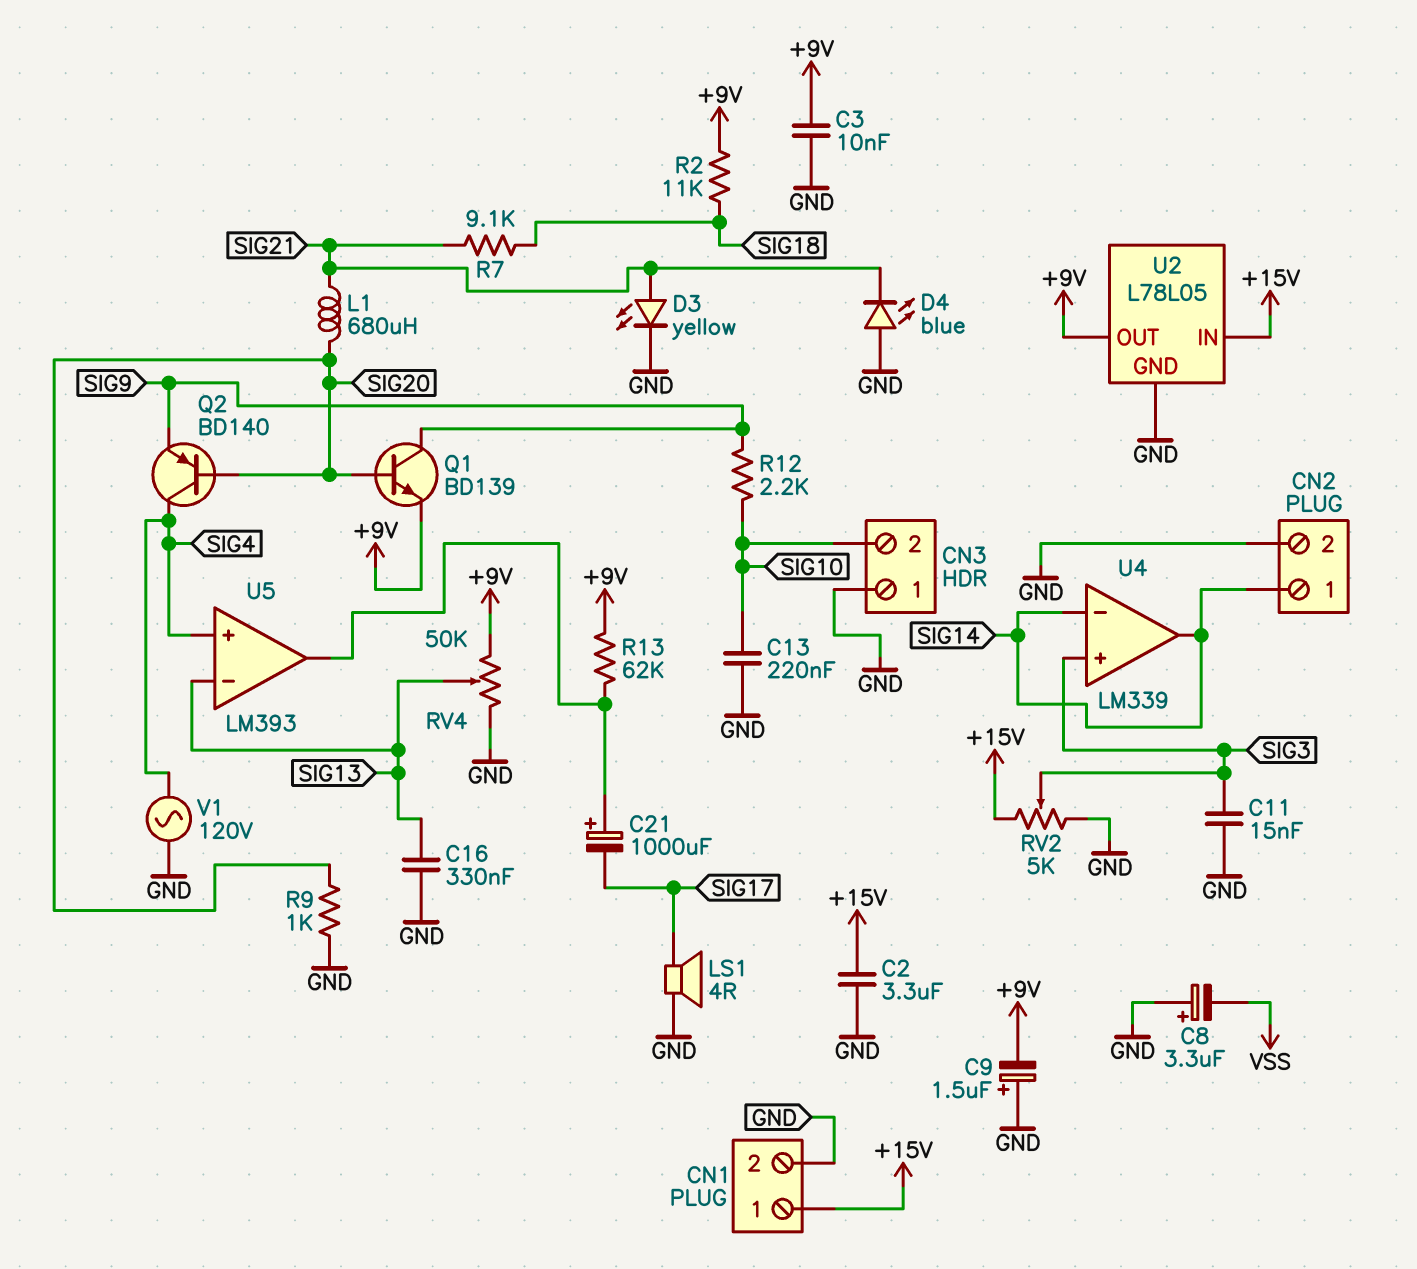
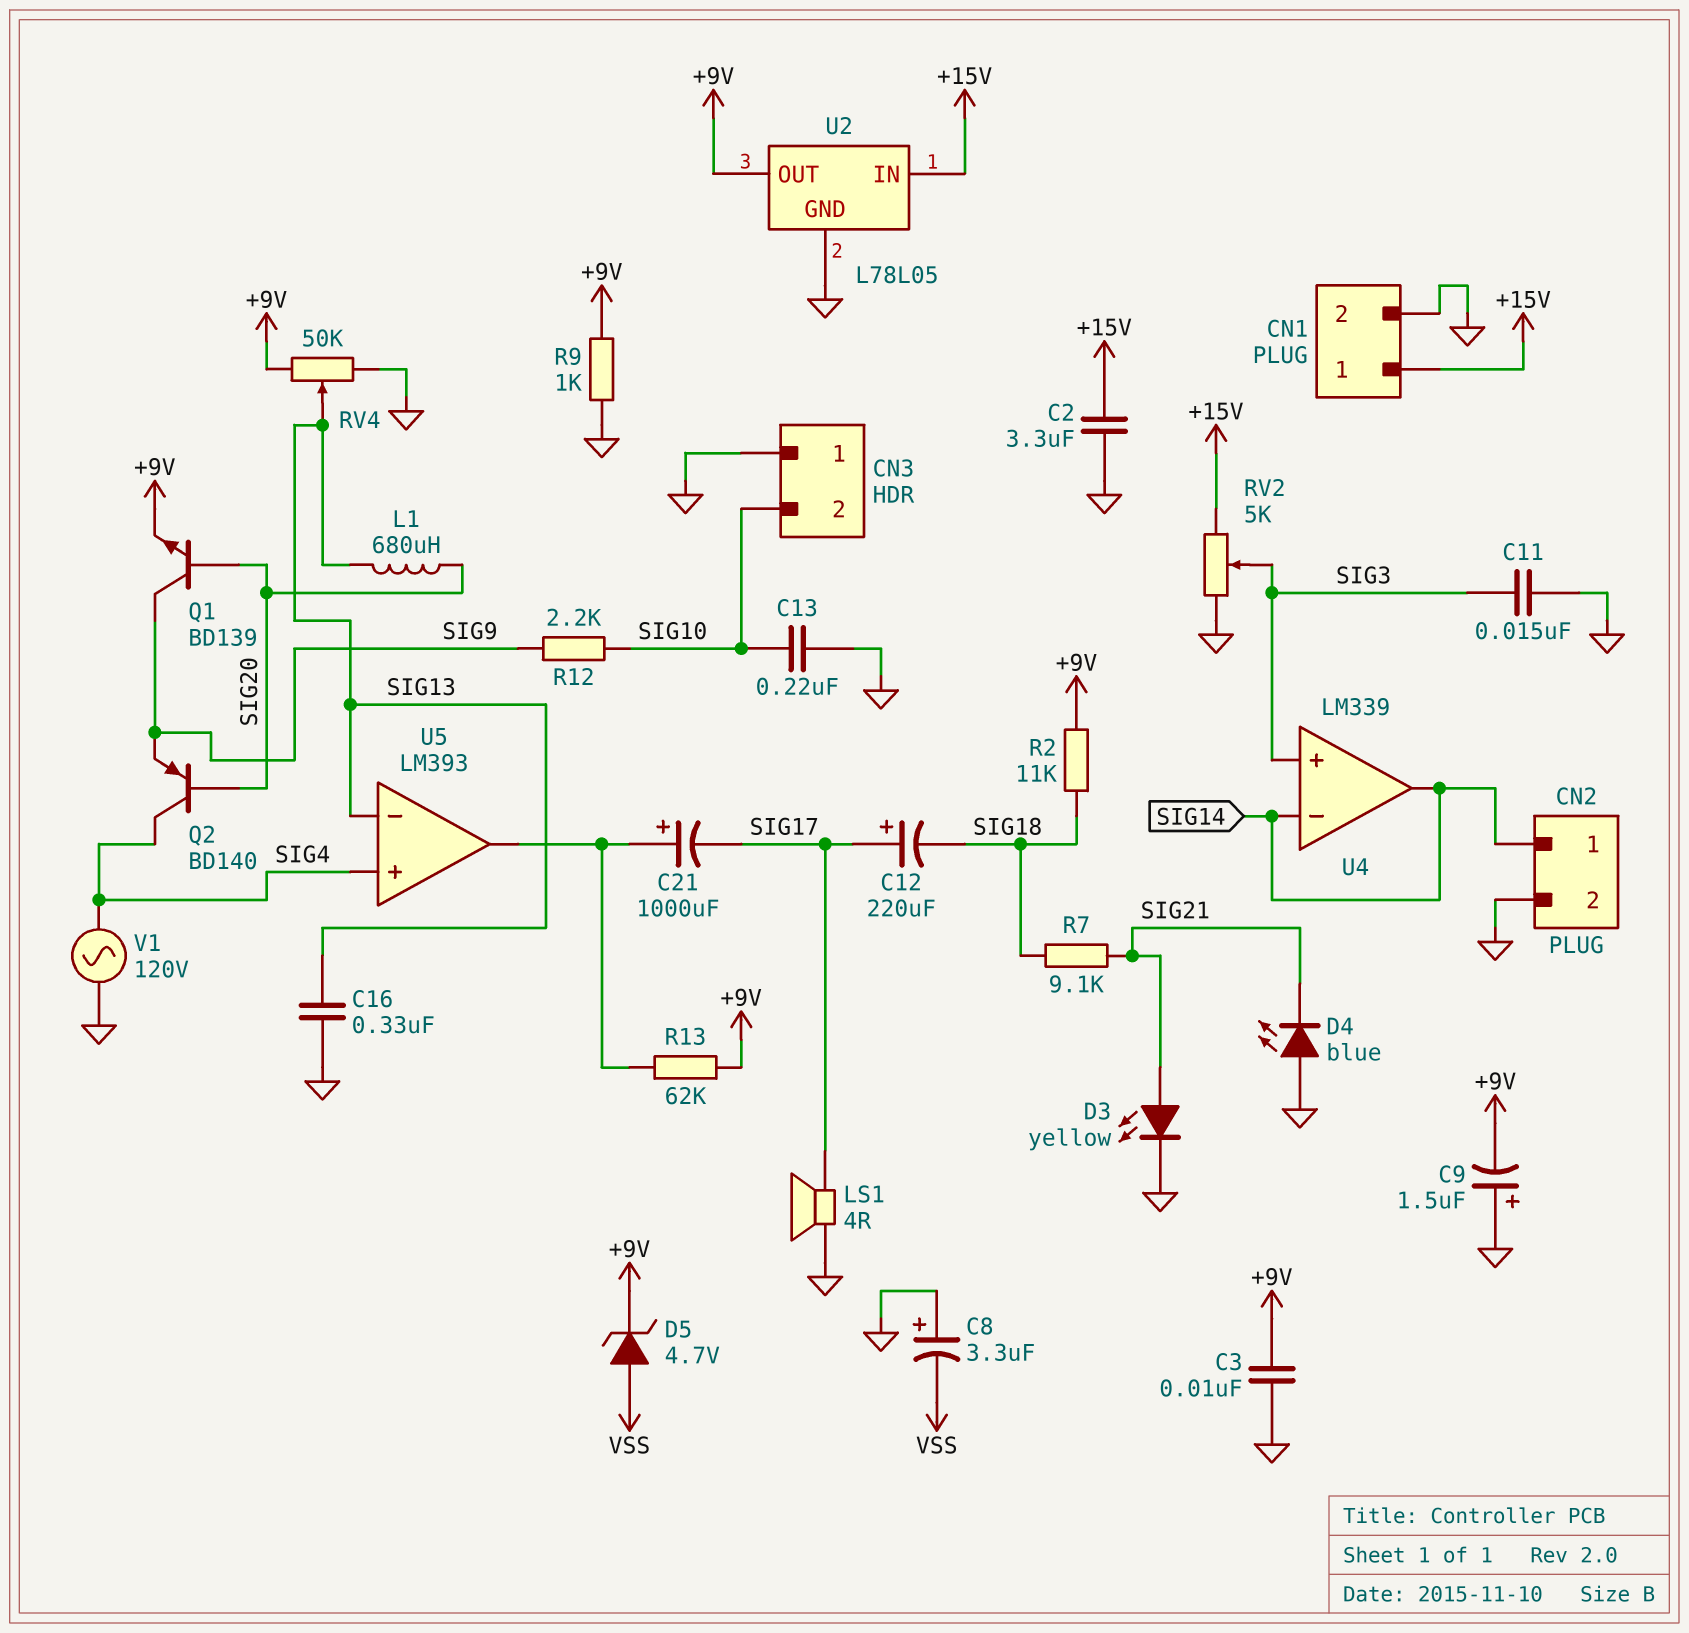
C12: none -> 220uF (plus SIG17, minus SIG18)
D5: none -> zener 4.7V (A VSS, K +9V)
L1: 680uH (SIG20, SIG21) -> 680uH (SIG13, SIG20)
R9: 1k (GND, SIG20) -> 1k (+9V, GND)

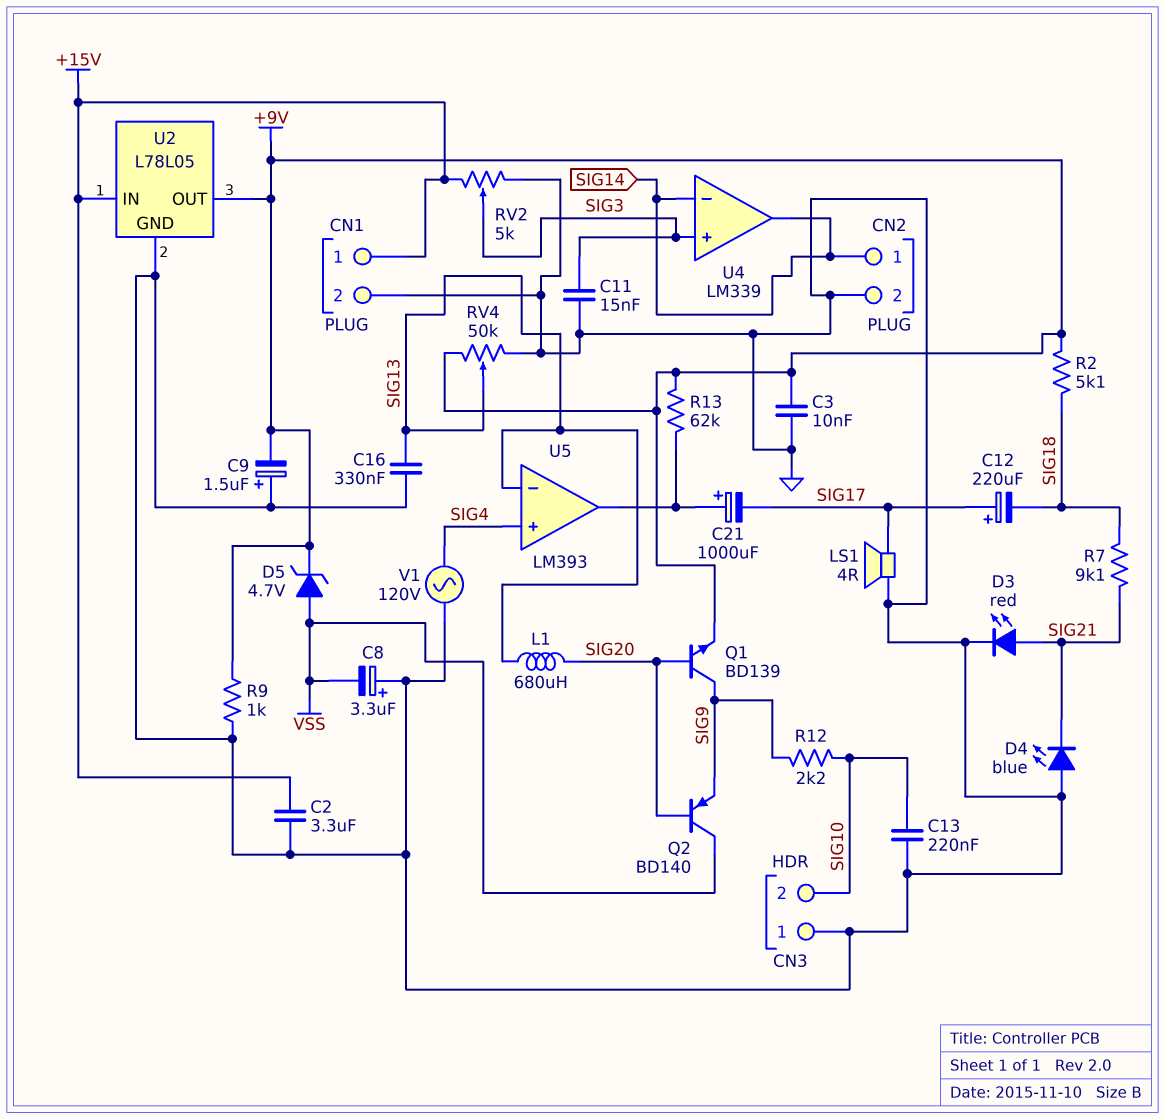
D3: LED yellow (A SIG21, K GND) -> LED red (A SIG21, K GND)
Q2: PNP BD140 (B SIG20, C SIG4, E SIG9) -> PNP BD140 (B SIG20, C VSS, E SIG9)
R2: 11k (+9V, SIG18) -> 5.1k (+9V, SIG18)

